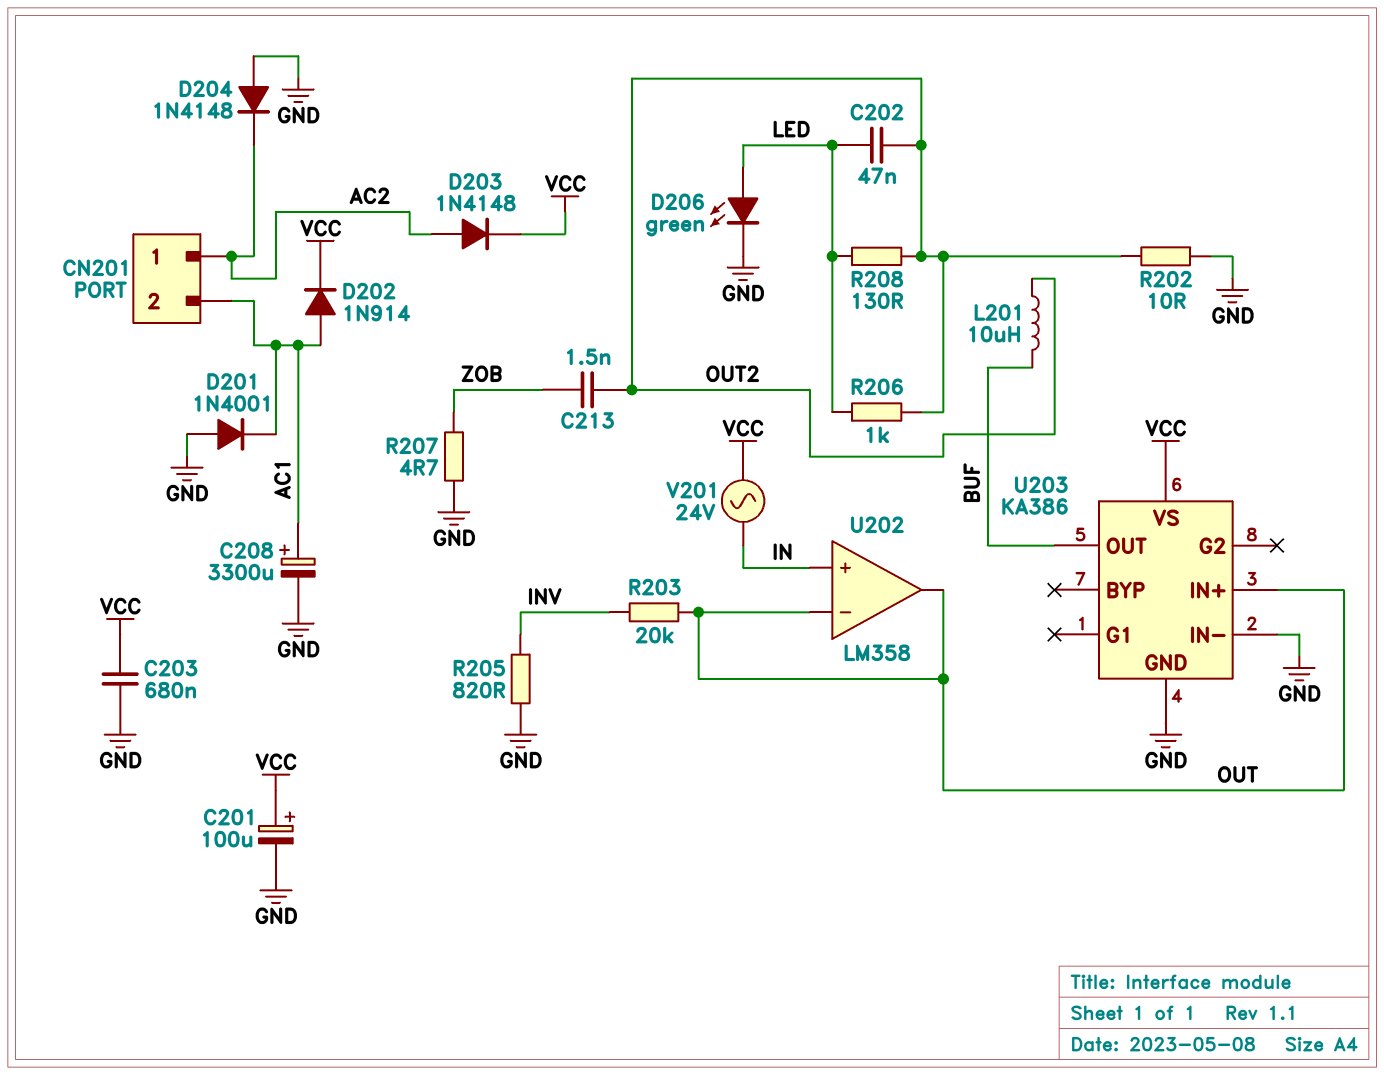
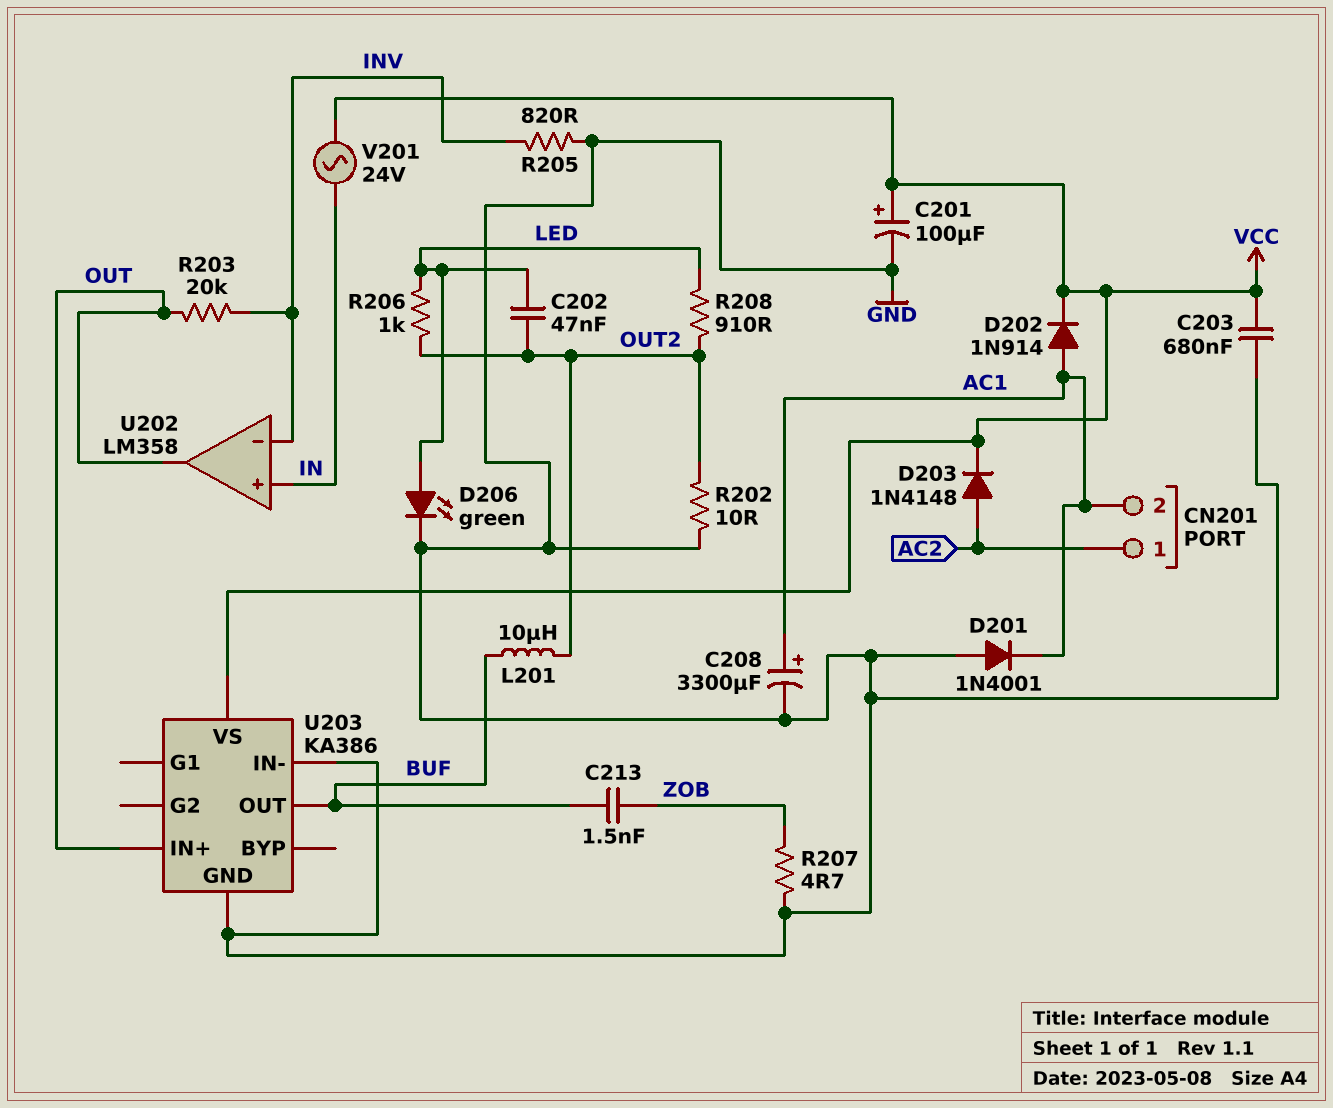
C213: 1.5nF (OUT2, ZOB) -> 1.5nF (BUF, ZOB)
D204: diode 1N4148 (A GND, K AC2) -> none
R208: 130 (LED, OUT2) -> 910 (LED, OUT2)
U202 pin in-: OUT -> INV

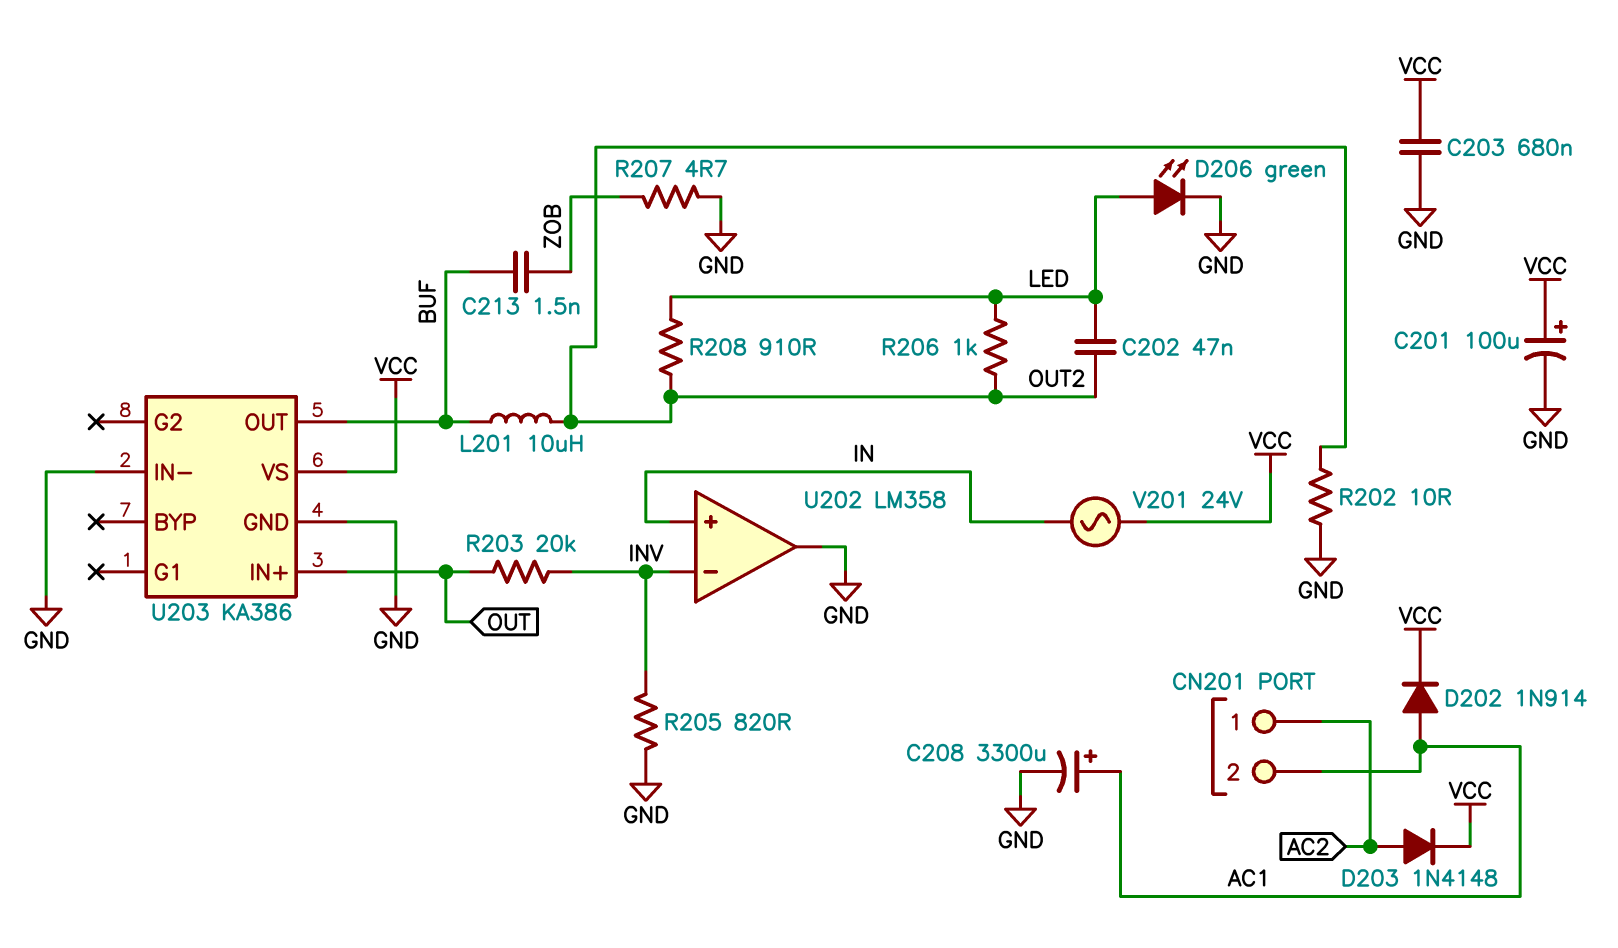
D201: diode 1N4001 (A GND, K AC1) -> none
U202 pin out: OUT -> GND

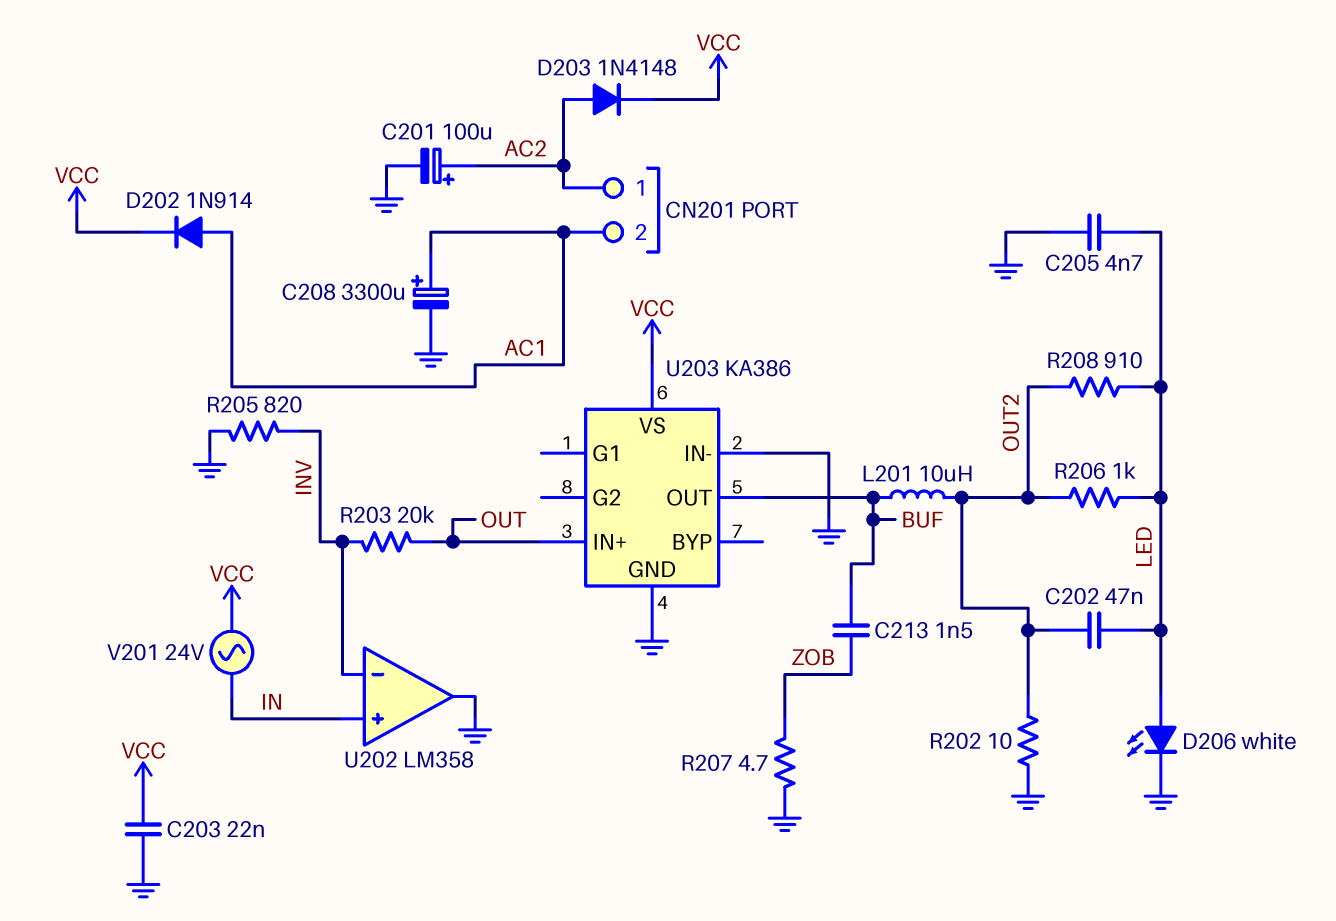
C201: 100uF (plus VCC, minus GND) -> 100uF (plus AC2, minus GND)
C203: 680nF (GND, VCC) -> 22nF (GND, VCC)
C205: none -> 4.7nF (GND, LED)
D206: LED green (A LED, K GND) -> LED white (A LED, K GND)

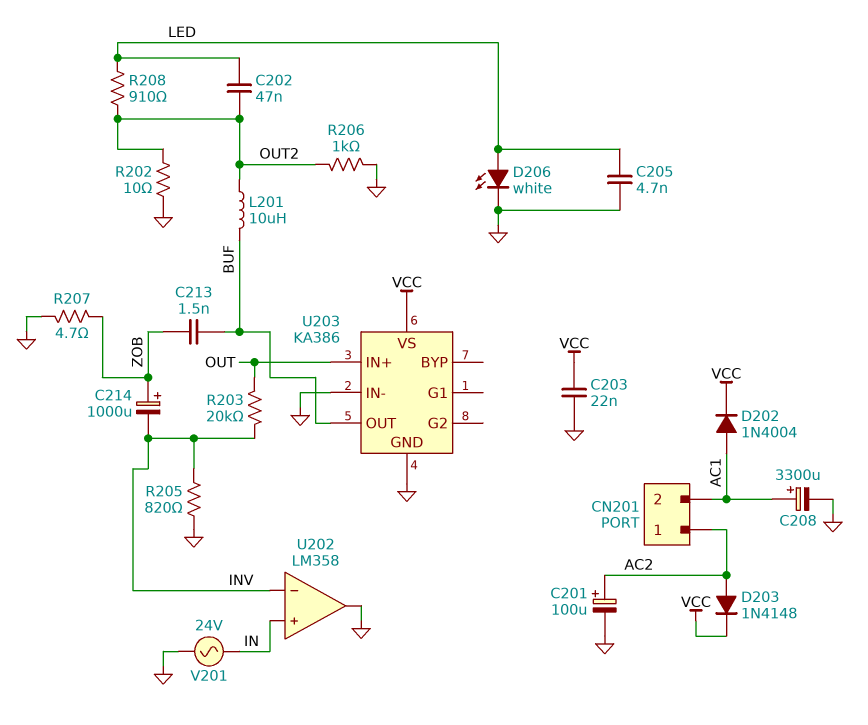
C214: none -> 1000uF (plus ZOB, minus INV)
D202: diode 1N914 (A AC1, K VCC) -> diode 1N4004 (A AC1, K VCC)
R206: 1k (LED, OUT2) -> 1k (GND, OUT2)
V201: AC 24V (IN, VCC) -> AC 24V (GND, IN)

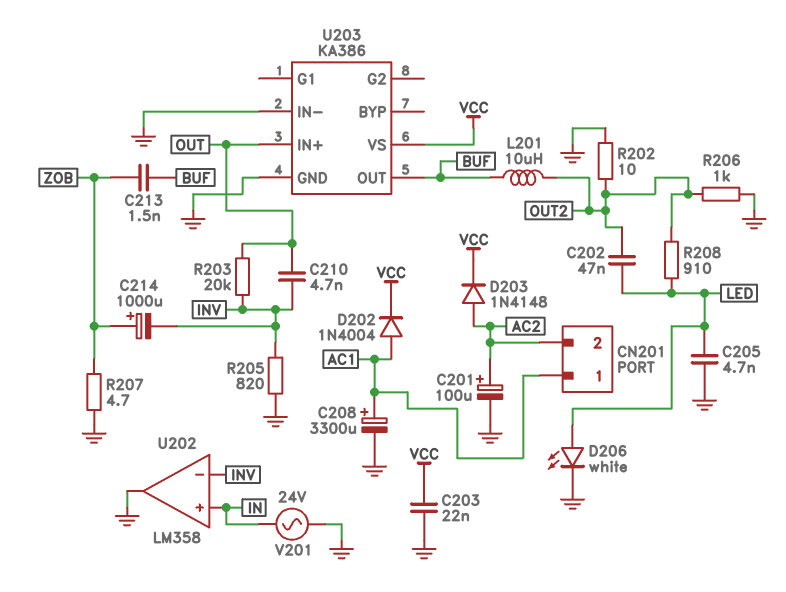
C210: none -> 4.7nF (INV, OUT)
CN201 pin 1: AC2 -> AC1
CN201 pin 2: AC1 -> AC2

